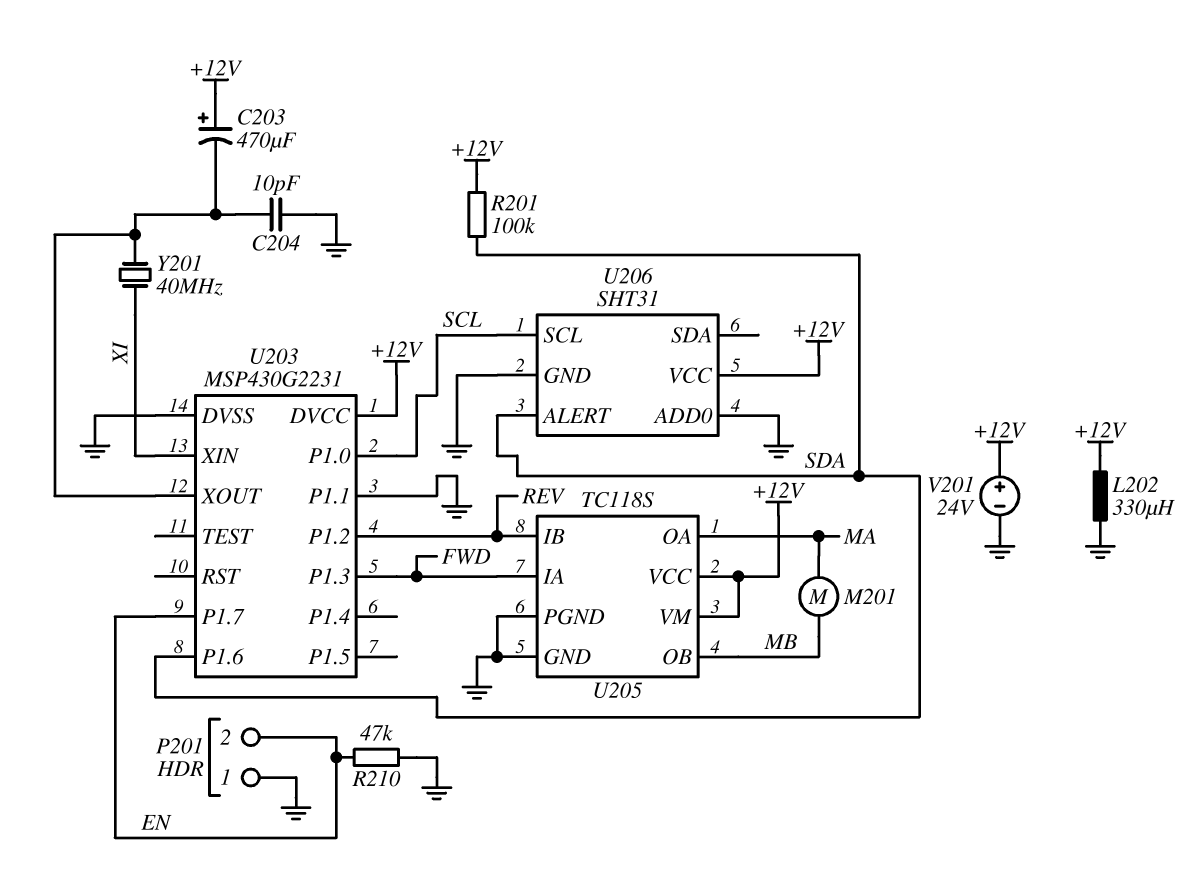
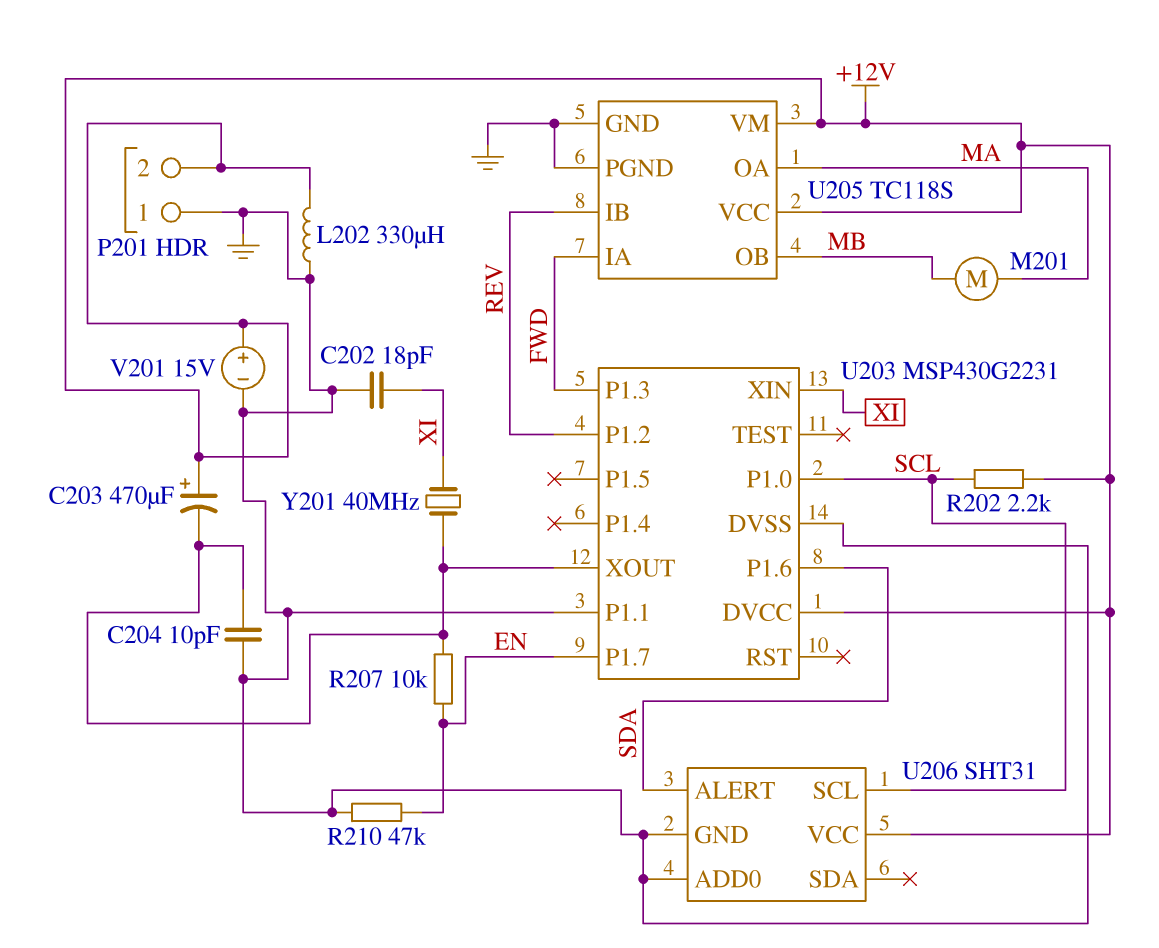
C202: none -> 18pF (GND, XI)
P201 pin 2: EN -> +12V
R201: 100k (+12V, SDA) -> none
R202: none -> 2.2k (+12V, SCL)
R207: none -> 10k (EN, U203/XOUT)
V201: 24V (plus +12V, minus GND) -> 15V (plus +12V, minus GND)

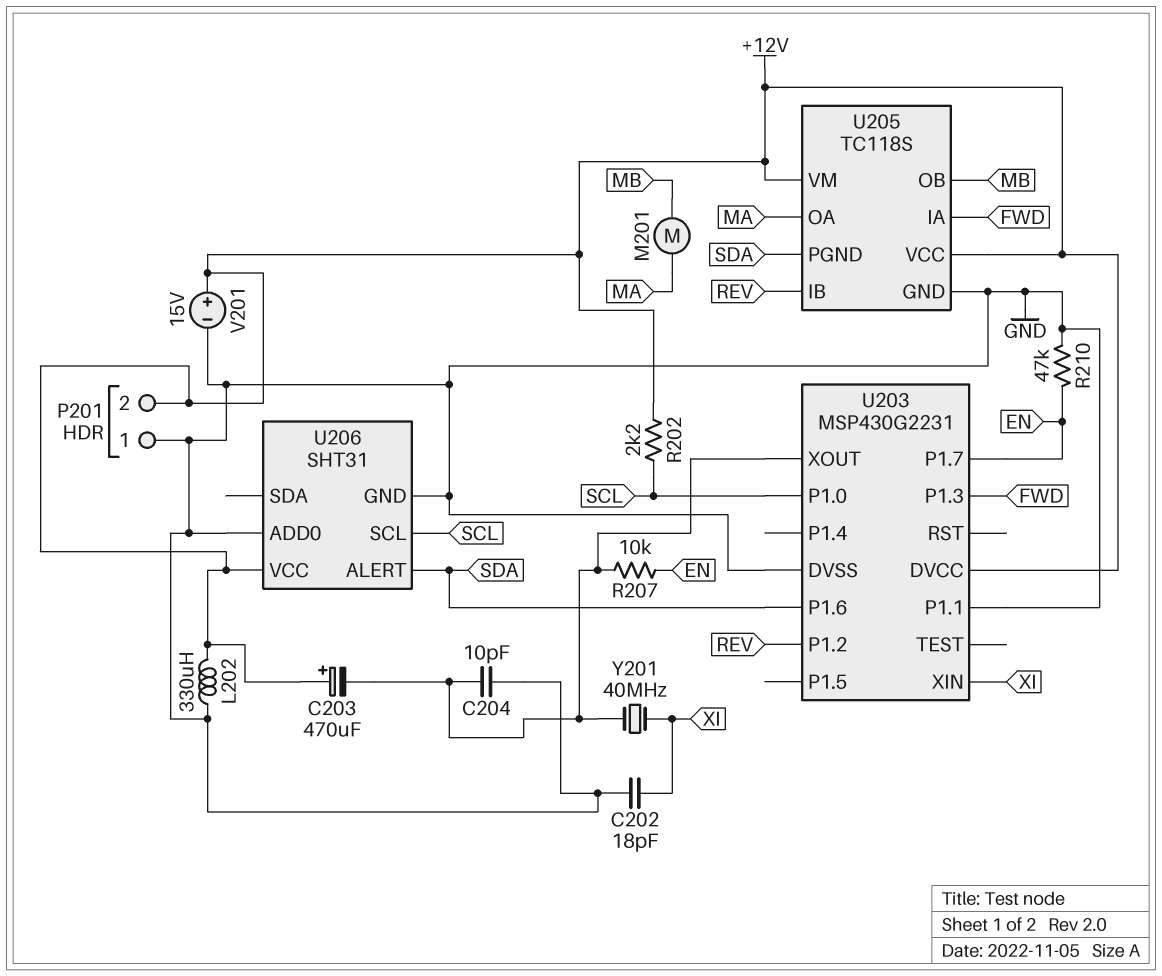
U205 pin PGND: GND -> SDA

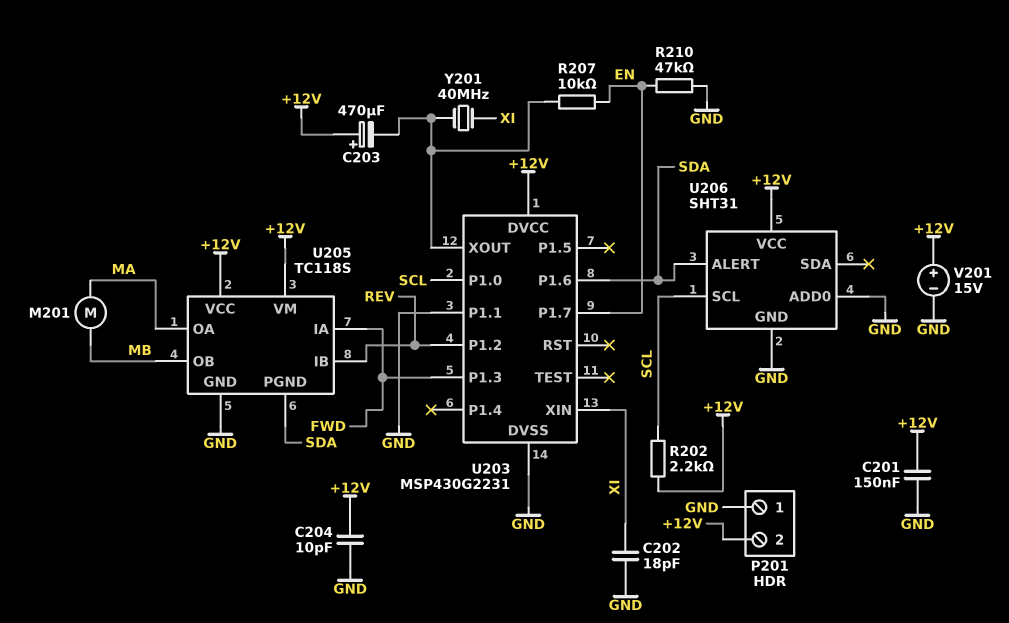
C201: none -> 150nF (+12V, GND)
C204: 10pF (GND, U203/XOUT) -> 10pF (+12V, GND)
L202: 330uH (+12V, GND) -> none

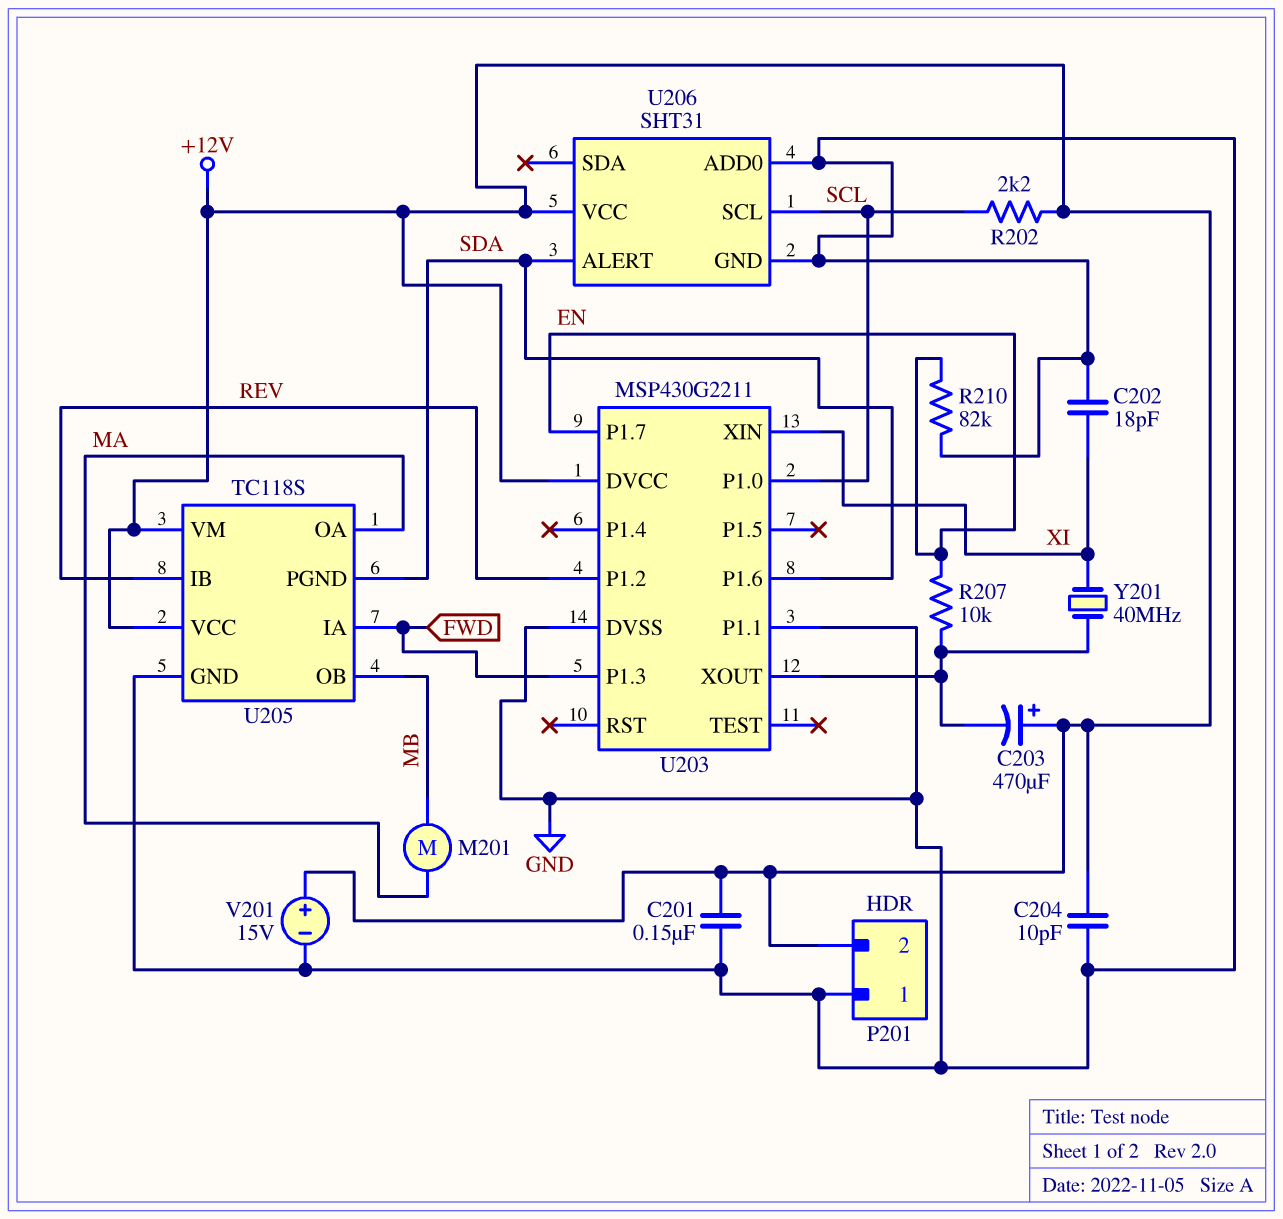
R210: 47k (EN, GND) -> 82k (EN, GND)
U203: MSP430G2231 -> MSP430G2211

